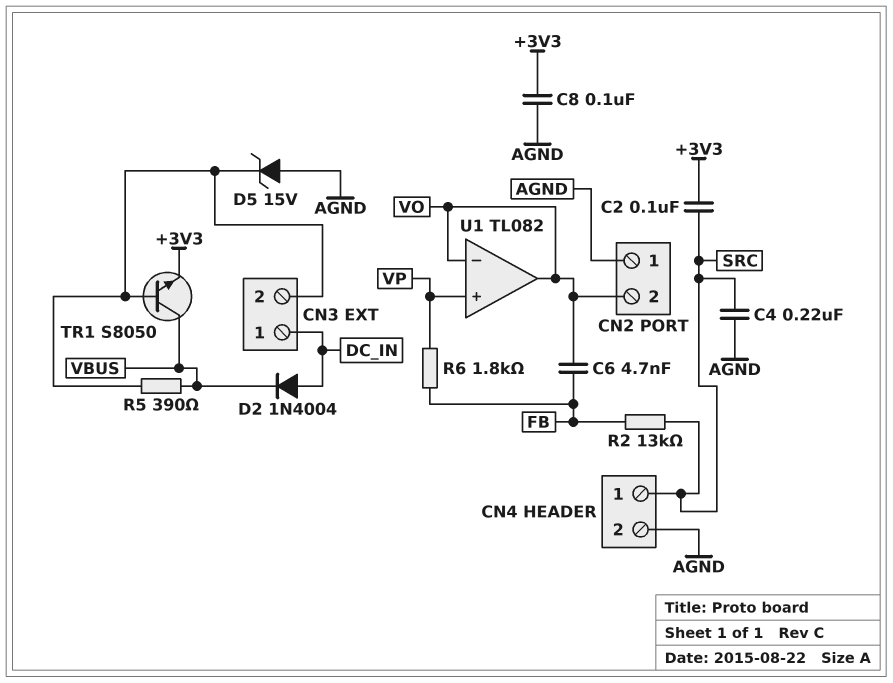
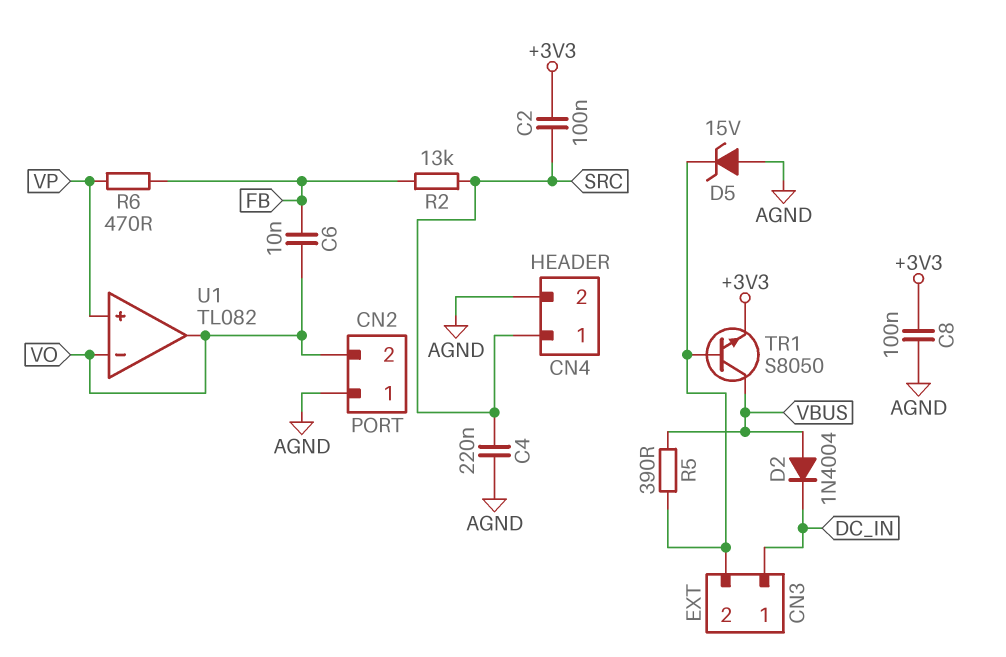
C6: 4.7nF (FB, VO) -> 10nF (FB, VO)
D2: diode 1N4004 (A DC_IN, K VBUS) -> diode 1N4004 (A VBUS, K DC_IN)
R6: 1.8k (FB, VP) -> 470 (FB, VP)

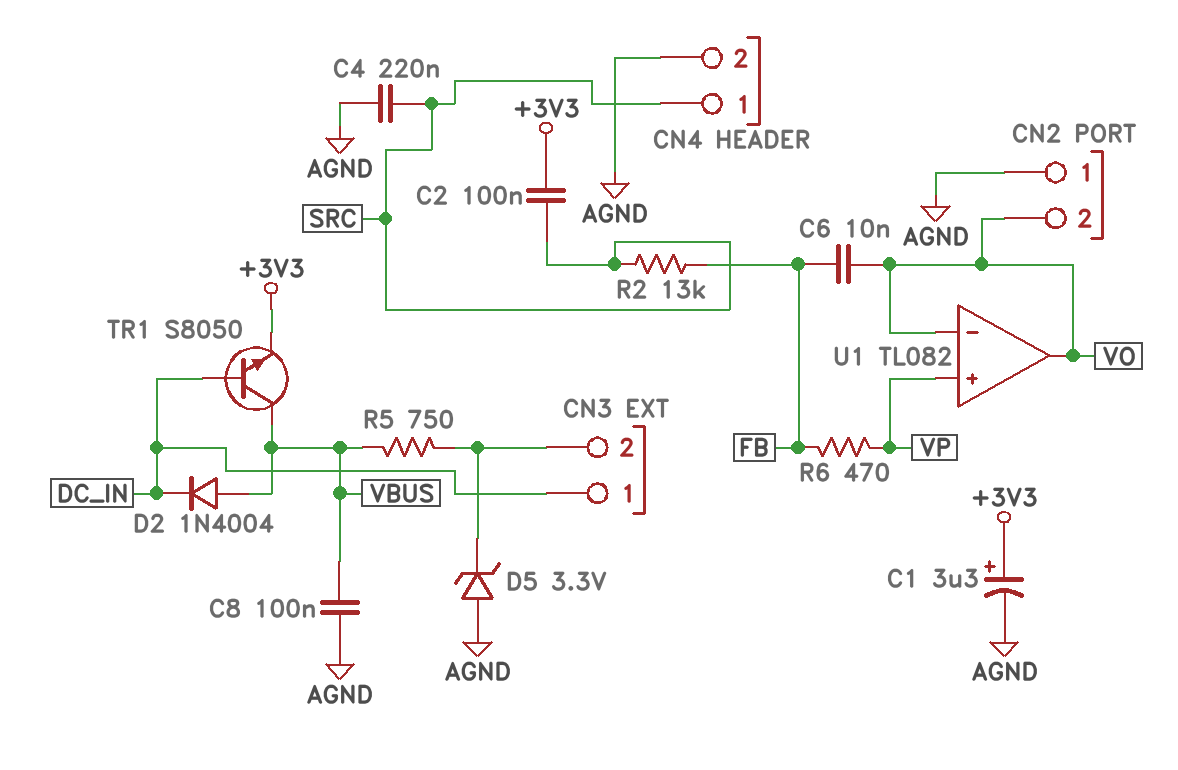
C1: none -> 3.3uF (plus +3V3, minus AGND)
C8: 100nF (+3V3, AGND) -> 100nF (AGND, VBUS)
D5: zener 15V (A AGND, K CN3/2) -> zener 3.3V (A AGND, K CN3/2)
R5: 390 (CN3/2, VBUS) -> 750 (CN3/2, VBUS)
TR1: NPN S8050 (B CN3/2, C VBUS, E +3V3) -> NPN S8050 (B DC_IN, C VBUS, E +3V3)

